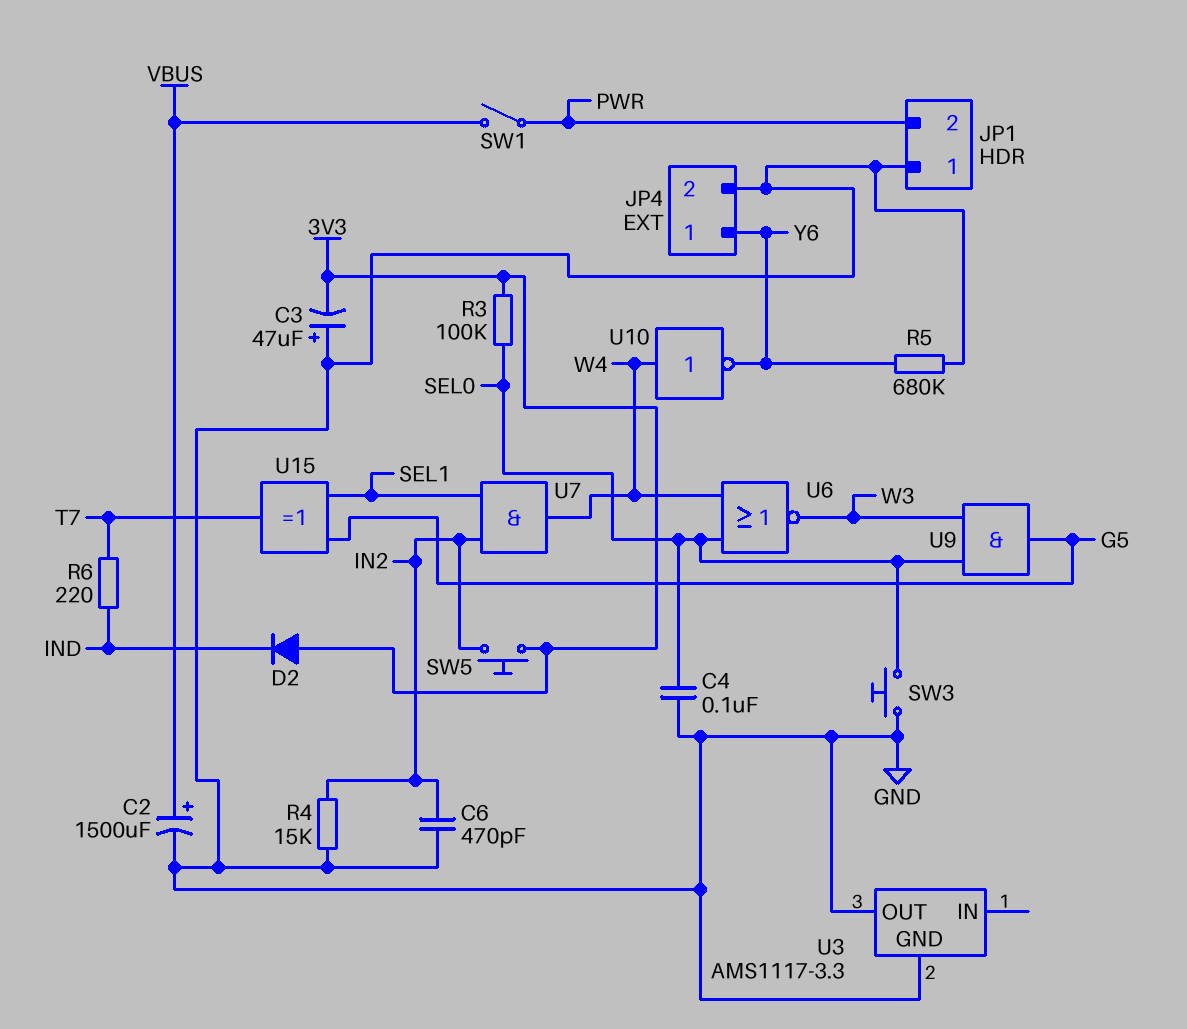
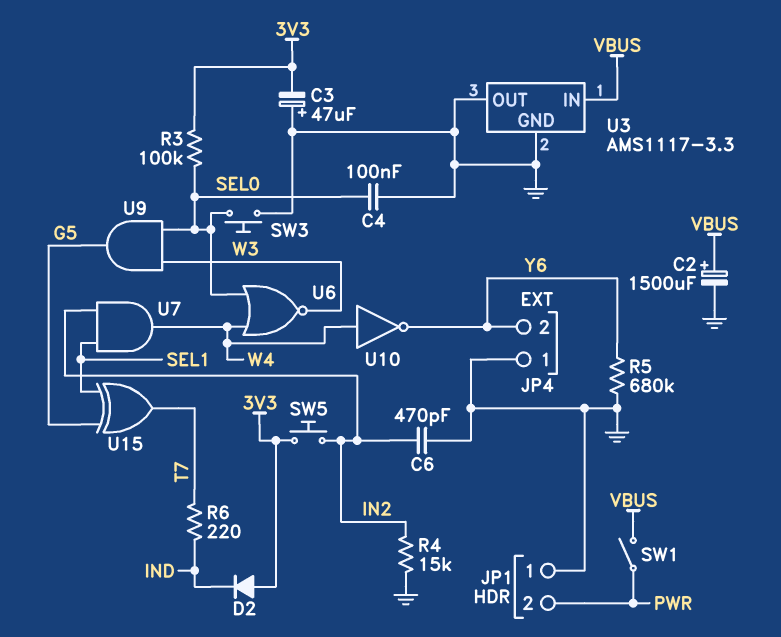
JP4 pin 1: Y6 -> GND
JP4 pin 2: GND -> Y6
U3 pin IN: none -> VBUS

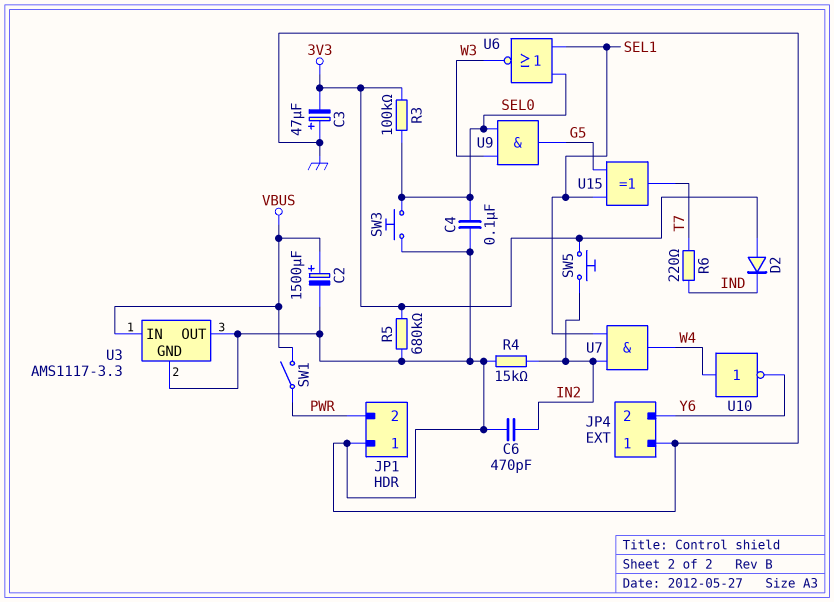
R5: 680k (GND, Y6) -> 680k (3V3, GND)
U6: NOR (in SEL0, in W4, out W3) -> NOR (in SEL0, in SEL1, out W3)

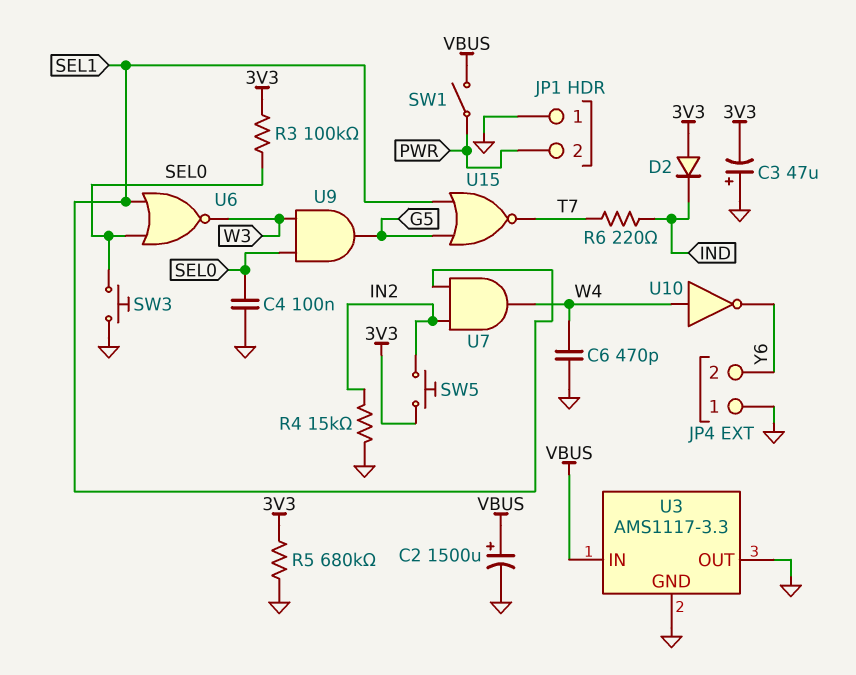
C6: 470pF (GND, IN2) -> 470pF (GND, W4)
U15: XOR (in G5, in SEL1, out T7) -> NOR (in G5, in SEL1, out T7)

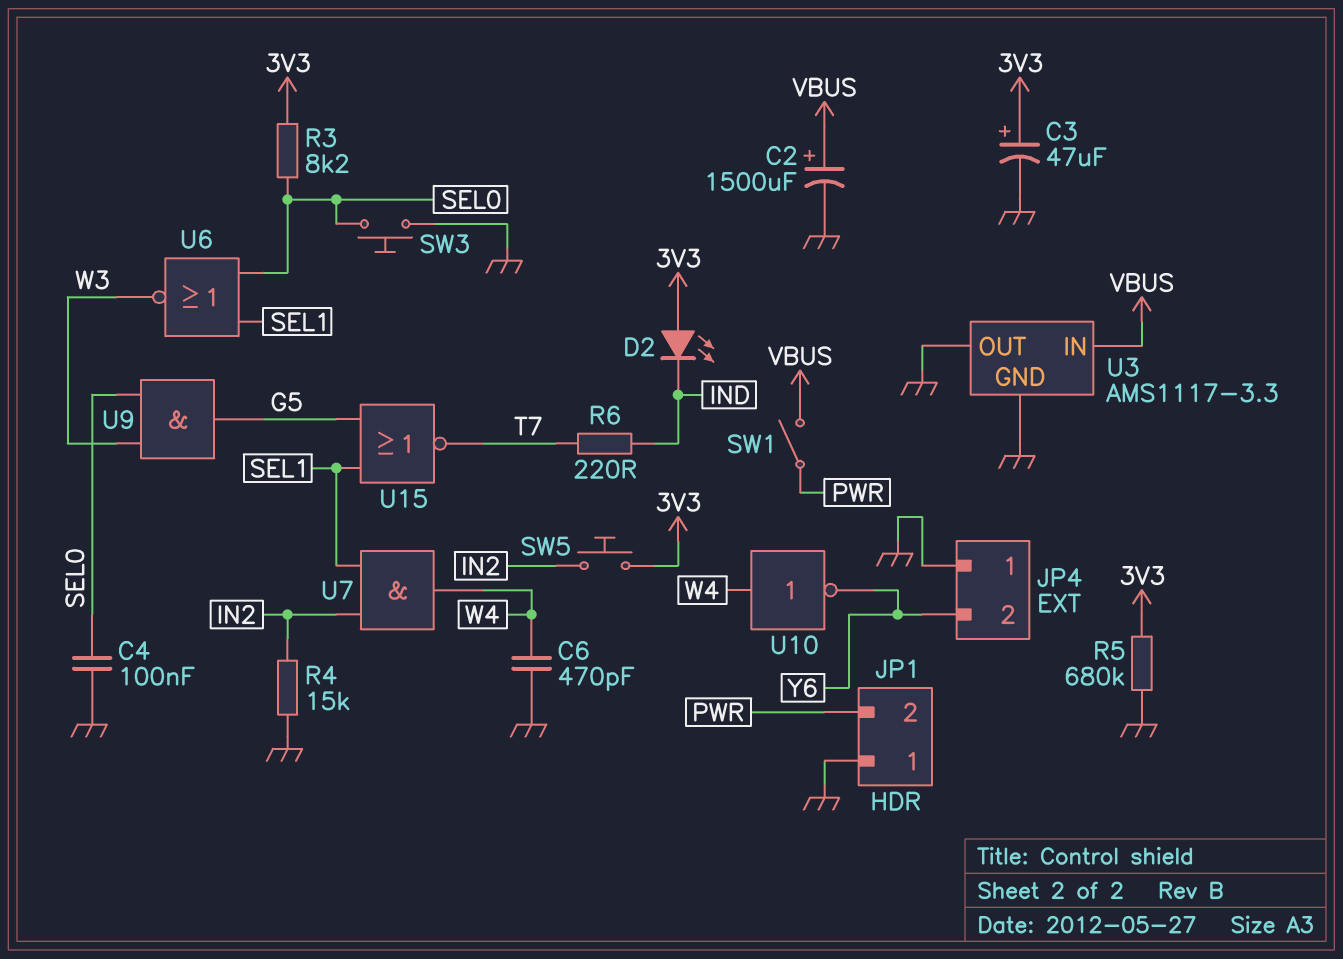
C3: 47uF (plus GND, minus 3V3) -> 47uF (plus 3V3, minus GND)
D2: diode (A 3V3, K IND) -> LED (A 3V3, K IND)
R3: 100k (3V3, SEL0) -> 8.2k (3V3, SEL0)

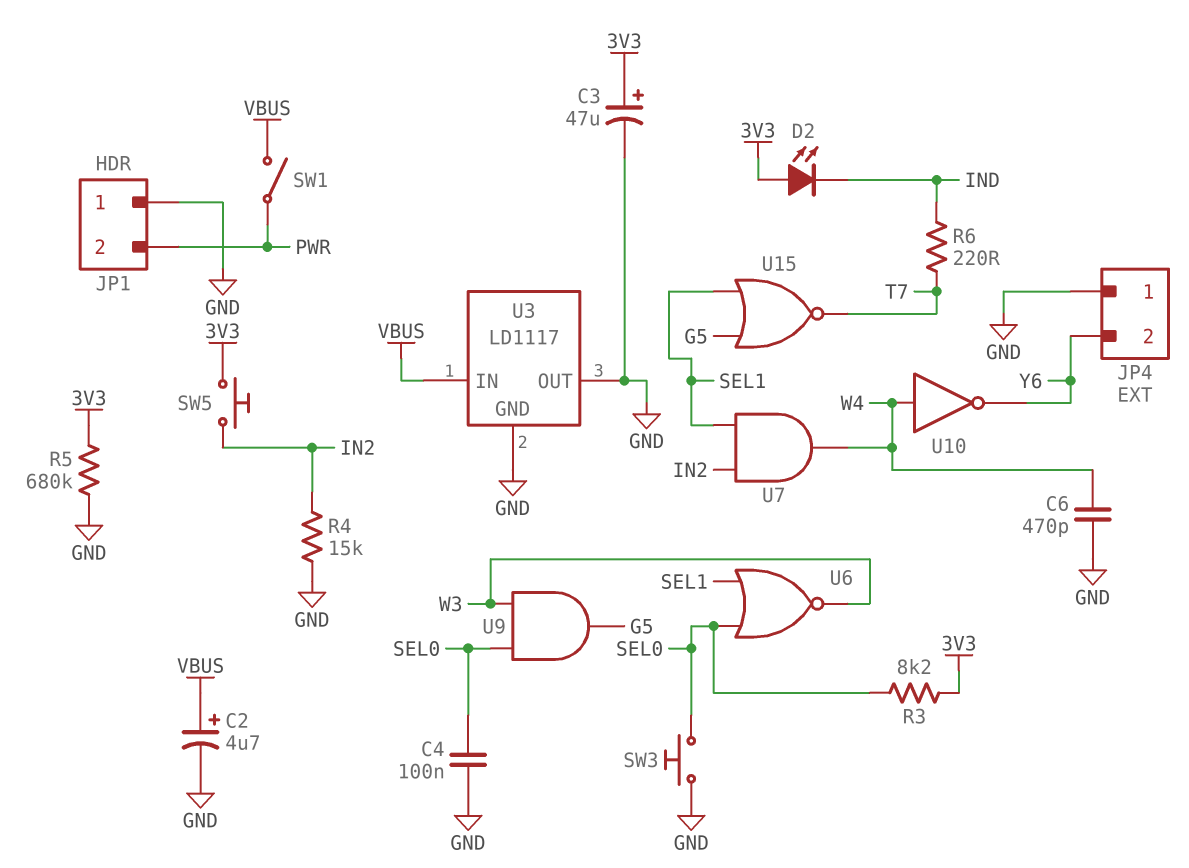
C2: 1500uF (plus VBUS, minus GND) -> 4.7uF (plus VBUS, minus GND)
U3: AMS1117-3.3 -> LD1117

